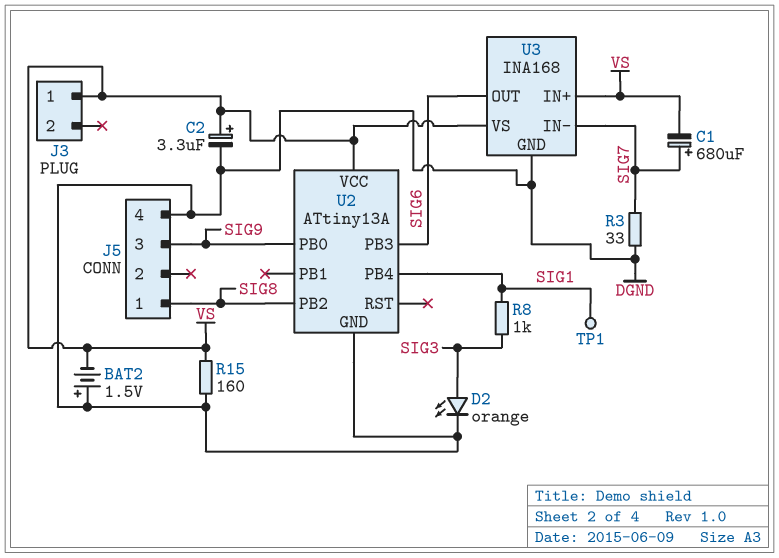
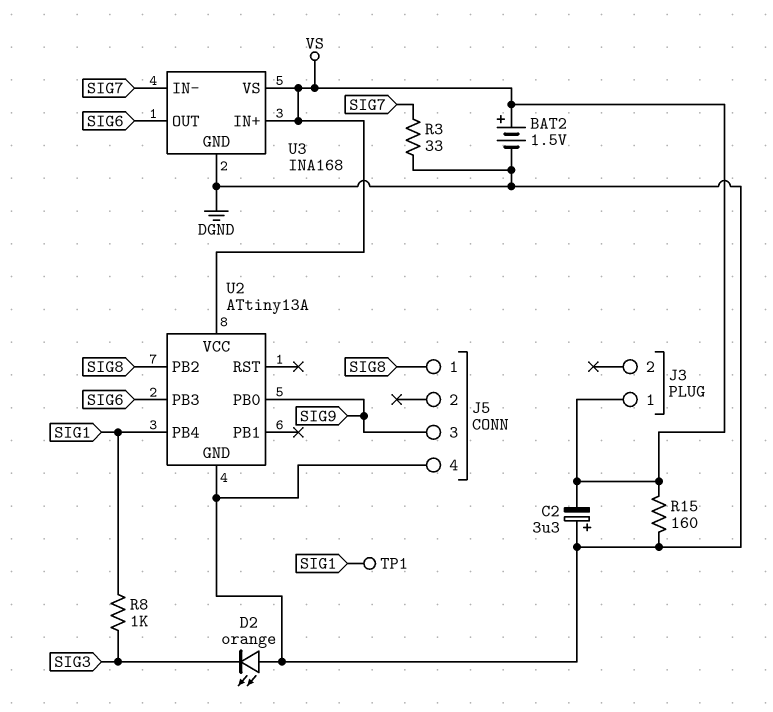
BAT2: 1.5V (plus DGND, minus VS) -> 1.5V (plus VS, minus DGND)
C1: 680uF (plus SIG7, minus VS) -> none
C2: 3.3uF (plus VS, minus DGND) -> 3.3uF (plus DGND, minus VS)
D2: LED orange (A SIG3, K DGND) -> LED orange (A DGND, K SIG3)

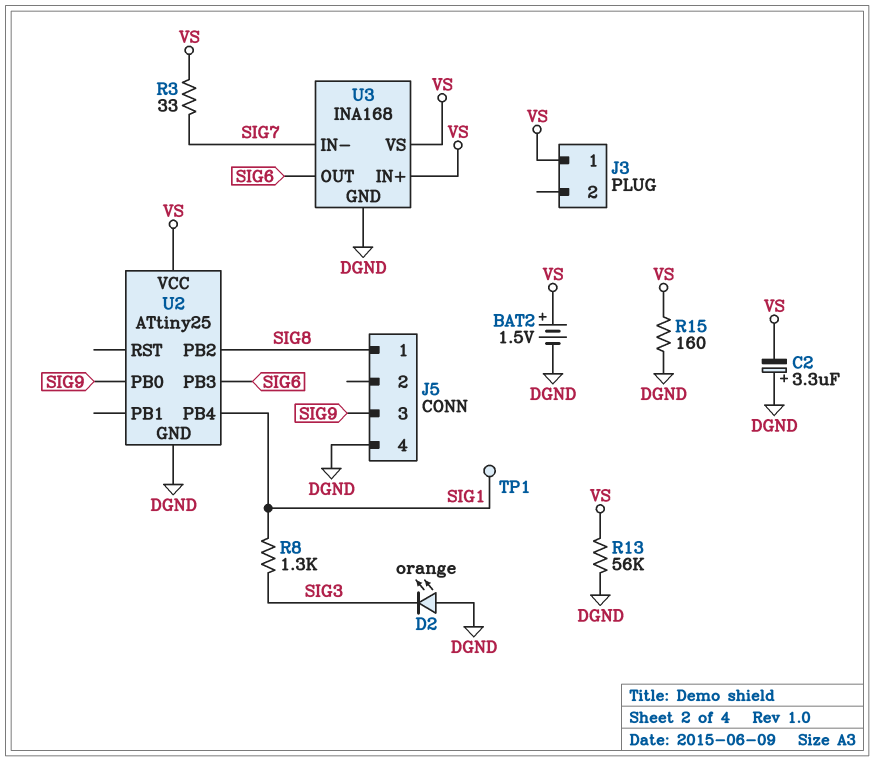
R3: 33 (DGND, SIG7) -> 33 (SIG7, VS)
R8: 1k (SIG1, SIG3) -> 1.3k (SIG1, SIG3)
R13: none -> 56k (DGND, VS)
U2: ATtiny13A -> ATtiny25

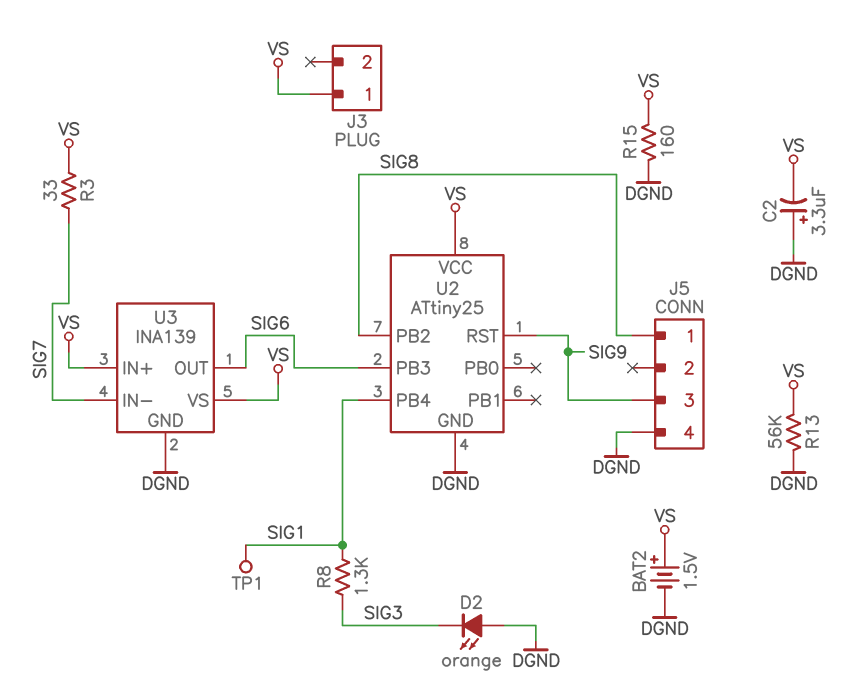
U2 pin PB0: SIG9 -> none
U2 pin RST: none -> SIG9
U3: INA168 -> INA139

